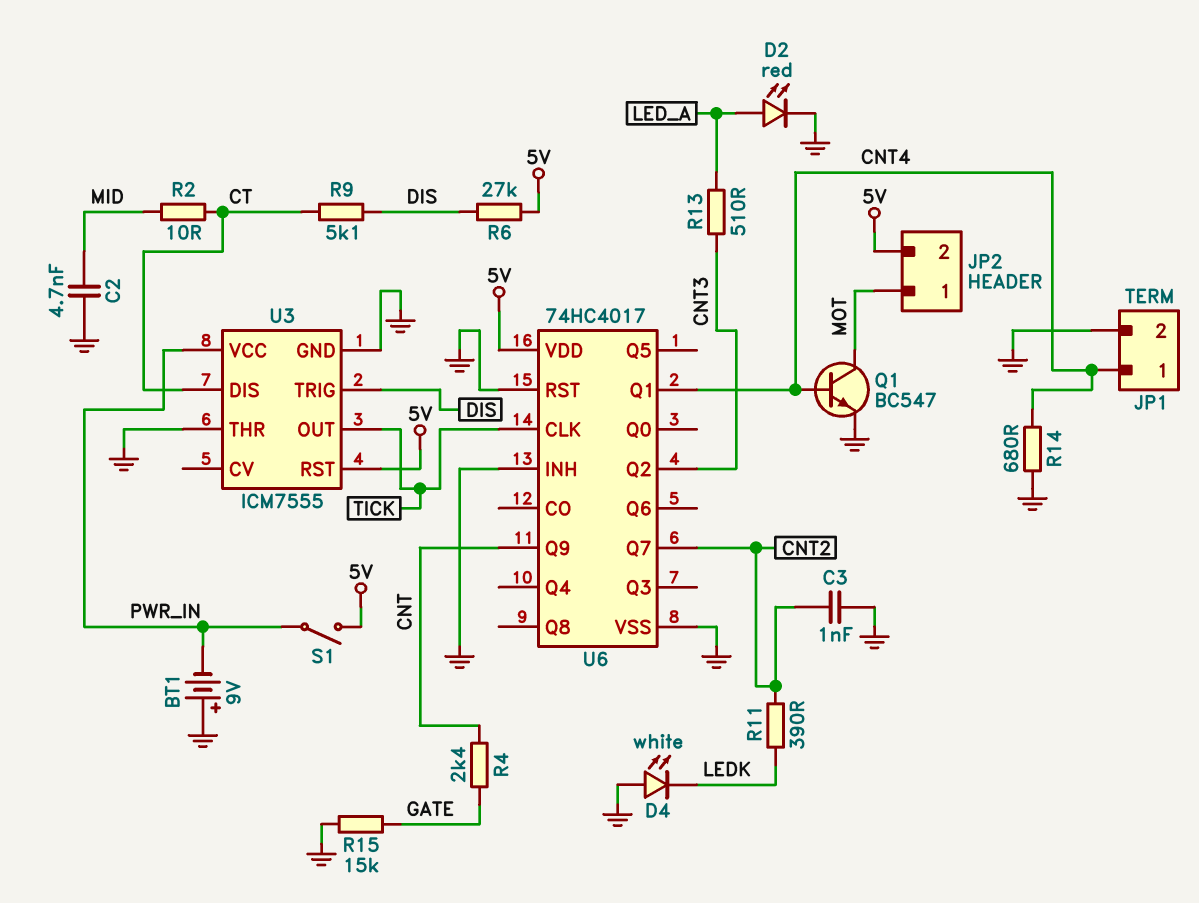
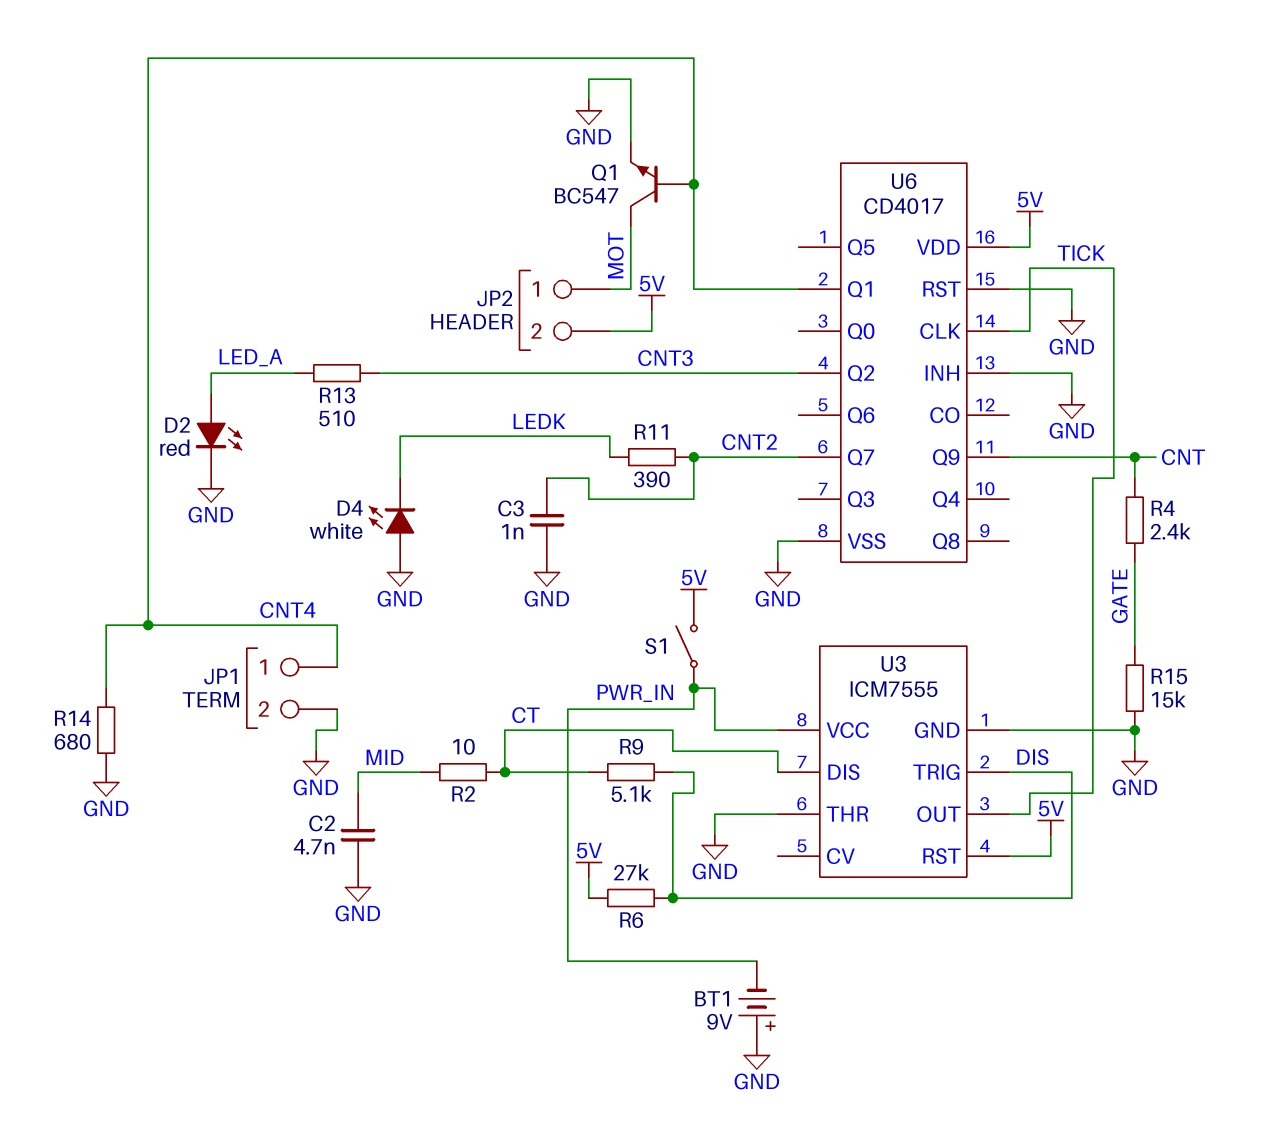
U6: 74HC4017 -> CD4017

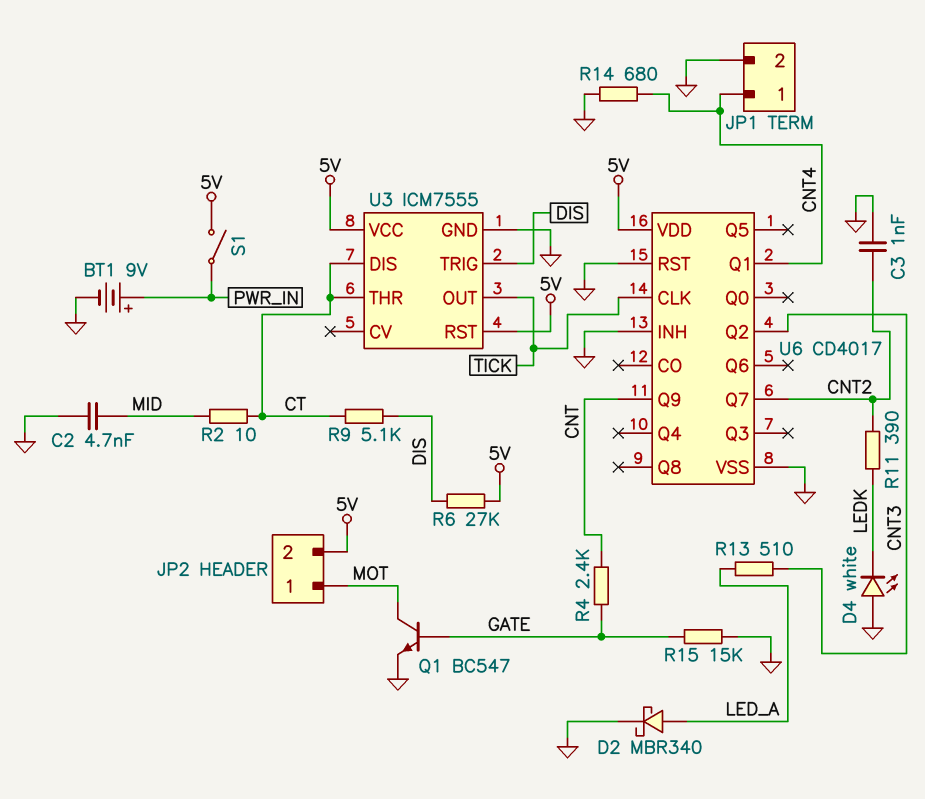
BT1: 9V (plus GND, minus PWR_IN) -> 9V (plus PWR_IN, minus GND)
D2: LED red (A LED_A, K GND) -> schottky MBR340 (A LED_A, K GND)
Q1: NPN BC547 (B CNT4, C MOT, E GND) -> NPN BC547 (B GATE, C MOT, E GND)
U3 pin THR: GND -> CT
U3 pin VCC: PWR_IN -> 5V

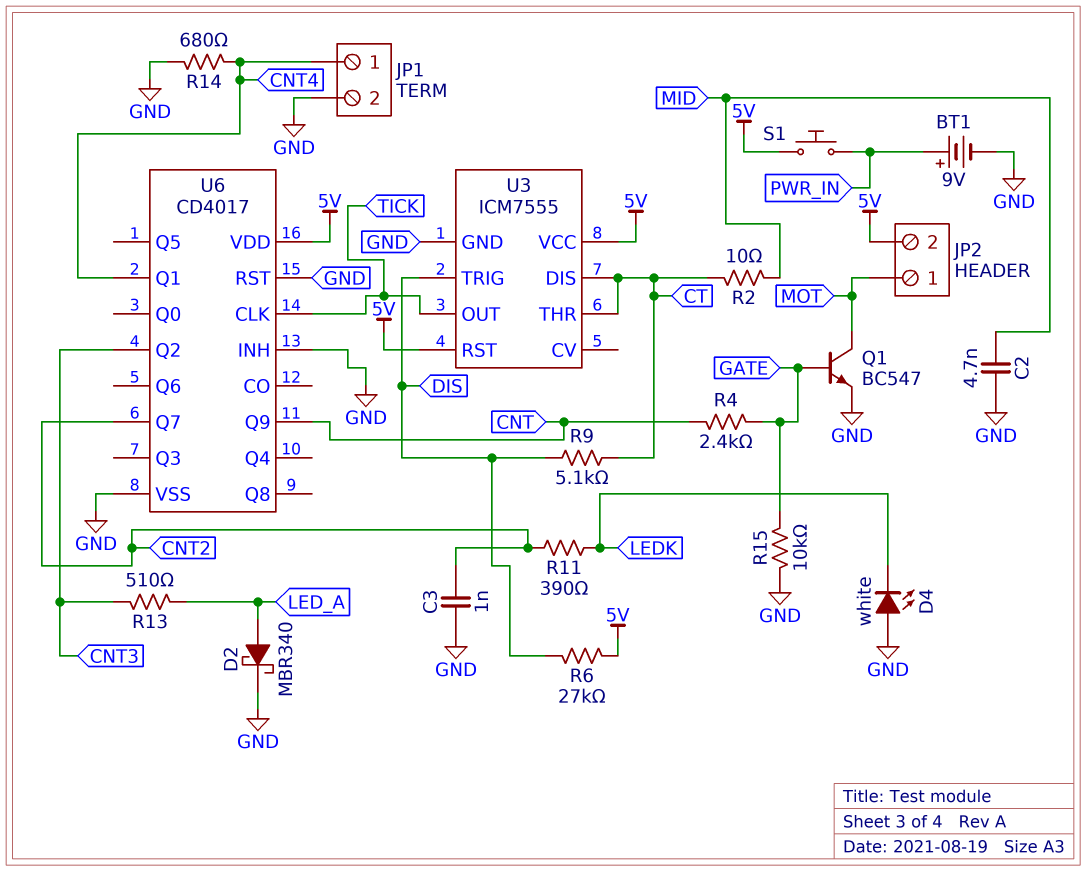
R15: 15k (GATE, GND) -> 10k (GATE, GND)
S1: switch (5V, PWR_IN) -> button (5V, PWR_IN)

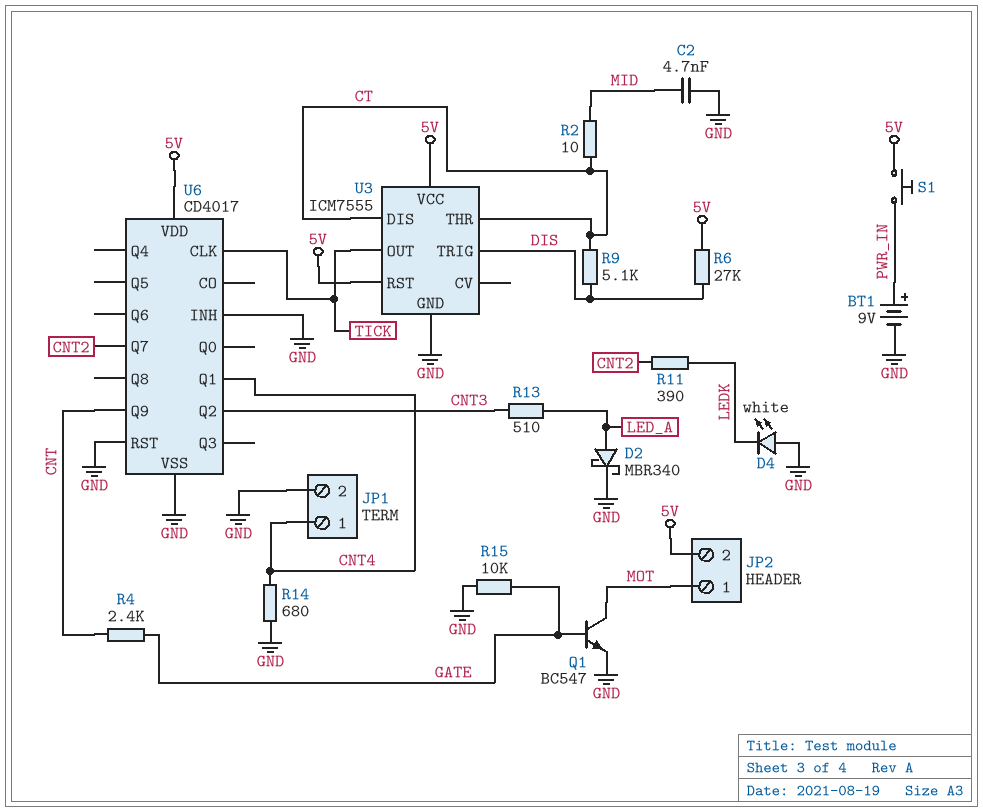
C3: 1nF (CNT2, GND) -> none

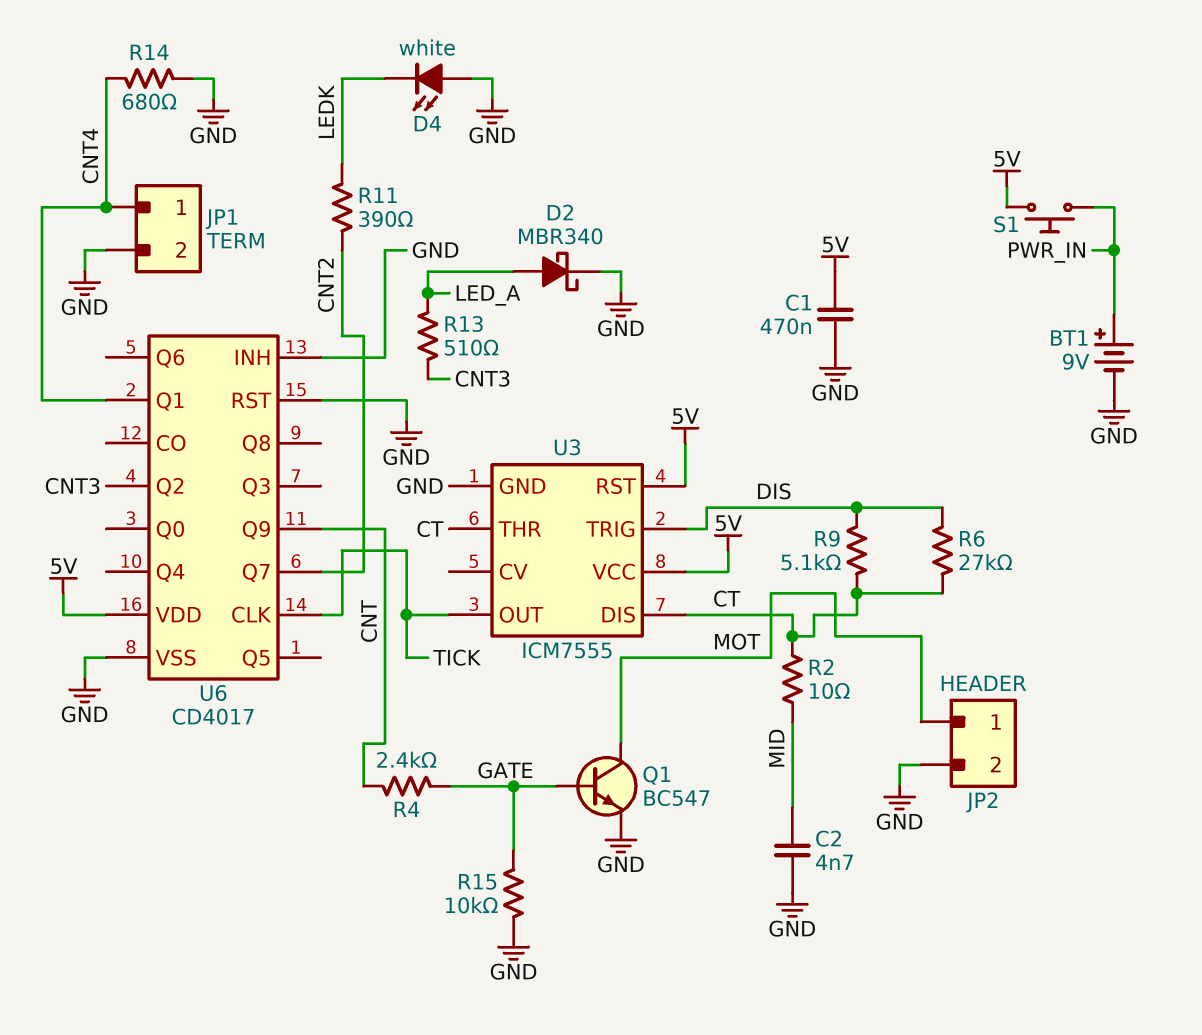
C1: none -> 470nF (5V, GND)
JP2 pin 2: 5V -> GND
R6: 27k (5V, DIS) -> 27k (CT, DIS)

